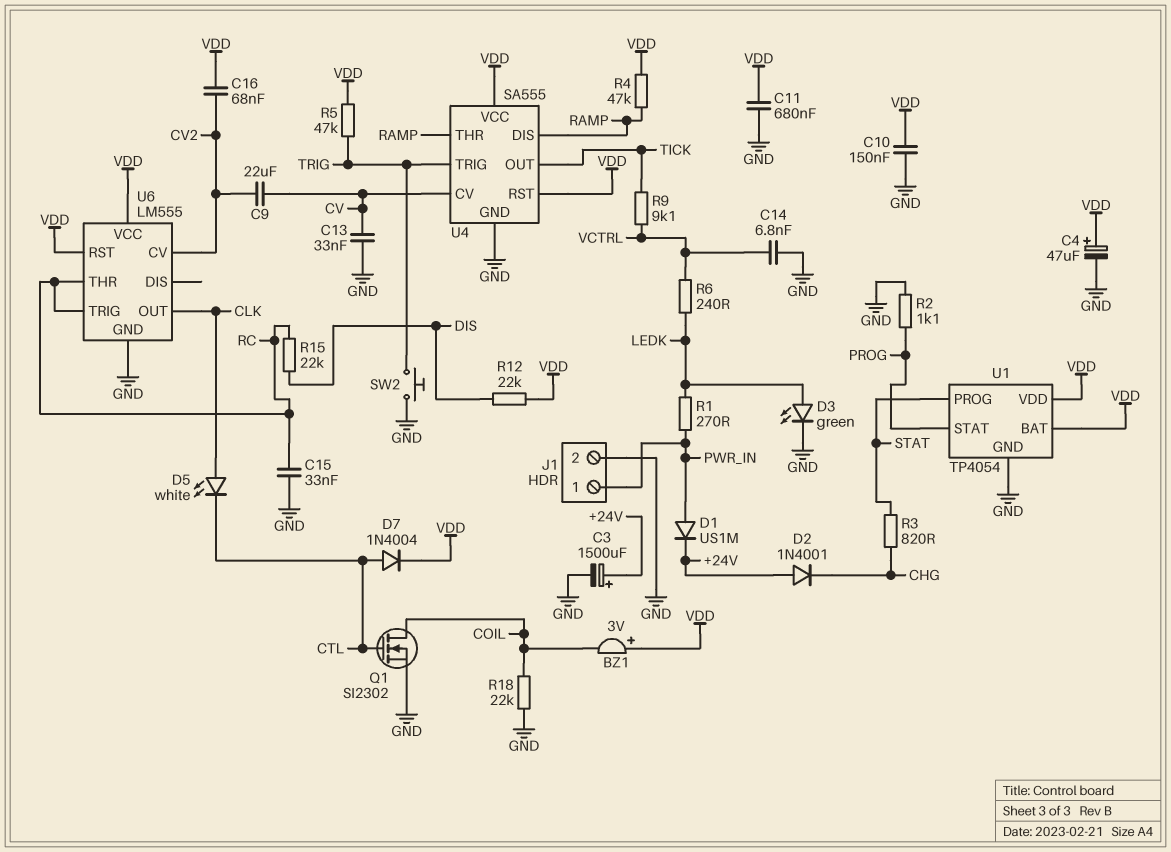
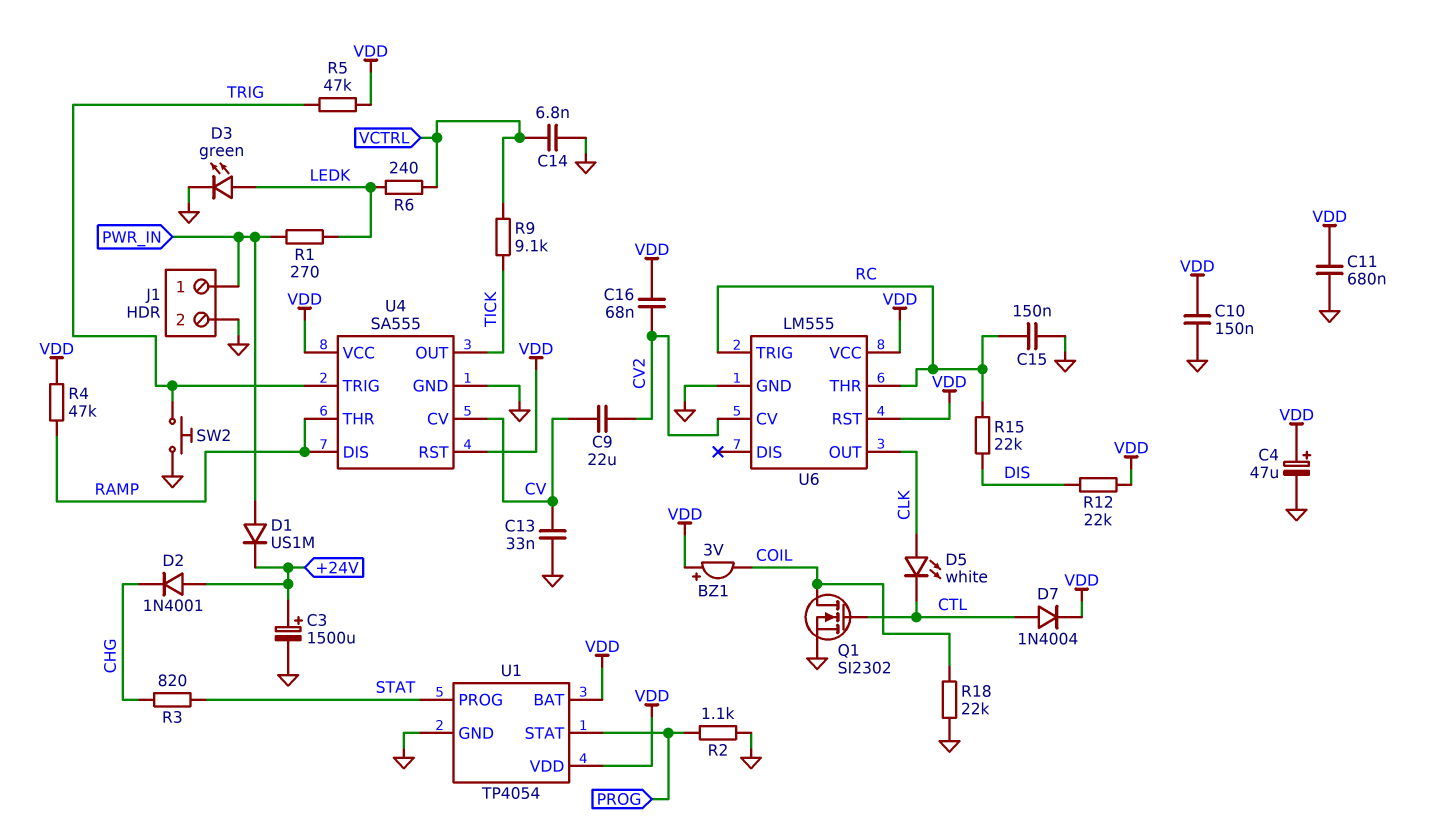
C15: 33nF (GND, RC) -> 150nF (GND, RC)

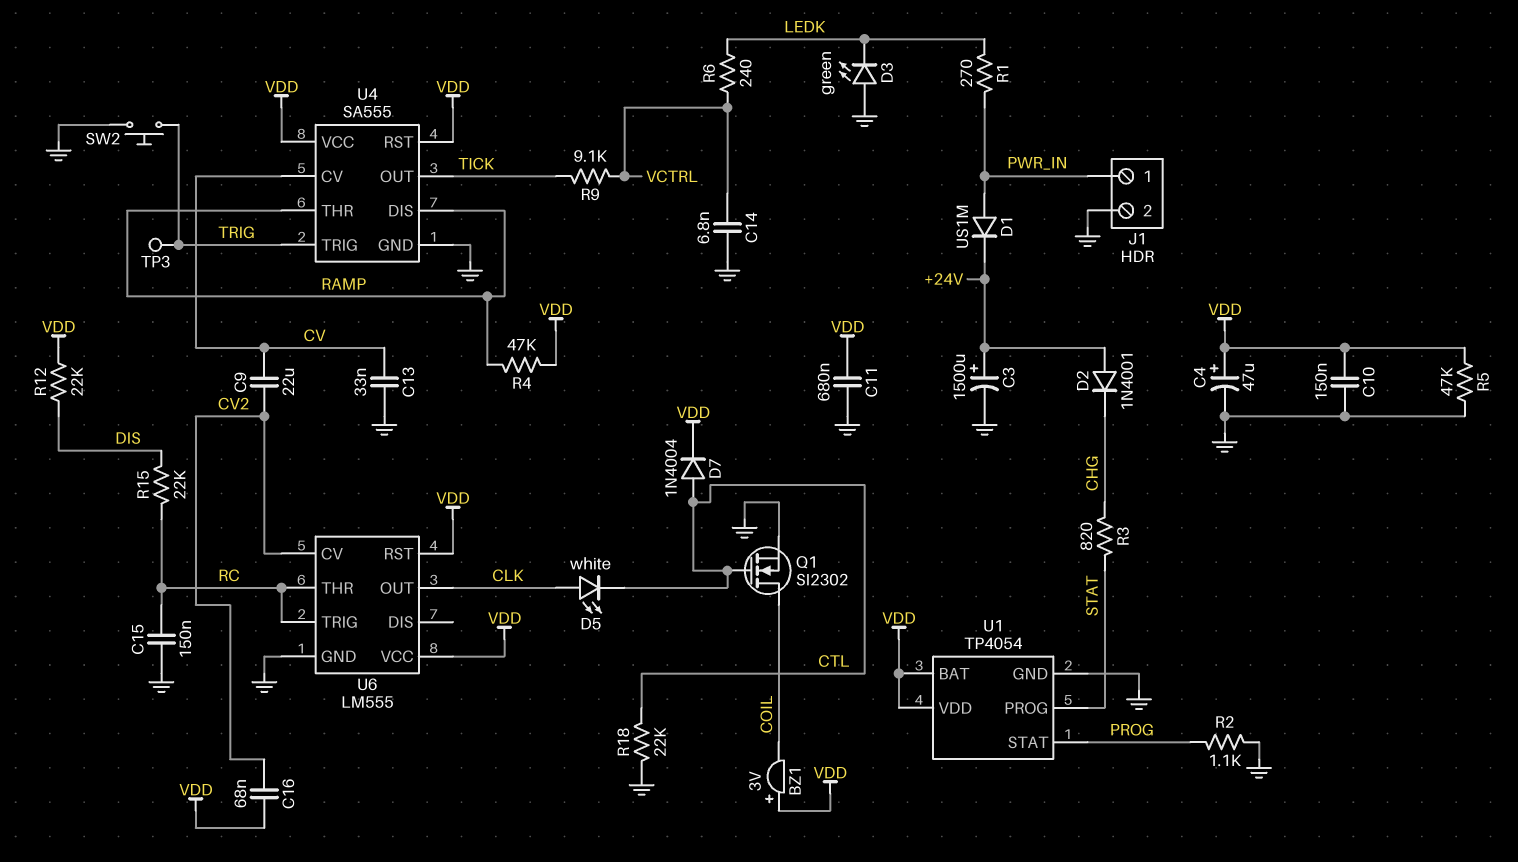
D3: LED green (A LEDK, K GND) -> LED green (A GND, K LEDK)
R5: 47k (TRIG, VDD) -> 47k (GND, VDD)
R18: 22k (COIL, GND) -> 22k (CTL, GND)
TP3: none -> test point (TRIG)

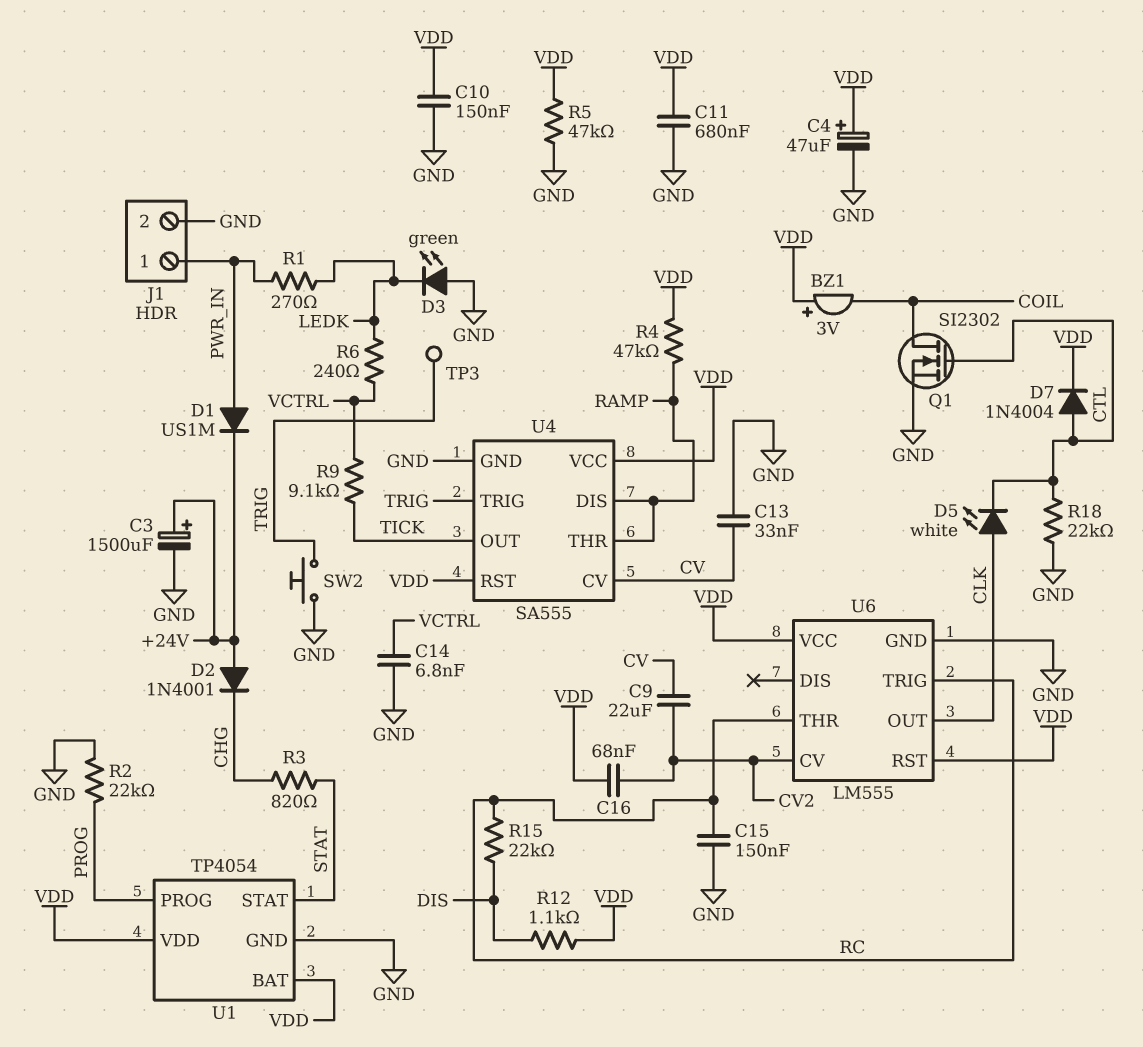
R2: 1.1k (GND, PROG) -> 22k (GND, PROG)
R12: 22k (DIS, VDD) -> 1.1k (DIS, VDD)
U1 pin PROG: STAT -> PROG
U1 pin STAT: PROG -> STAT

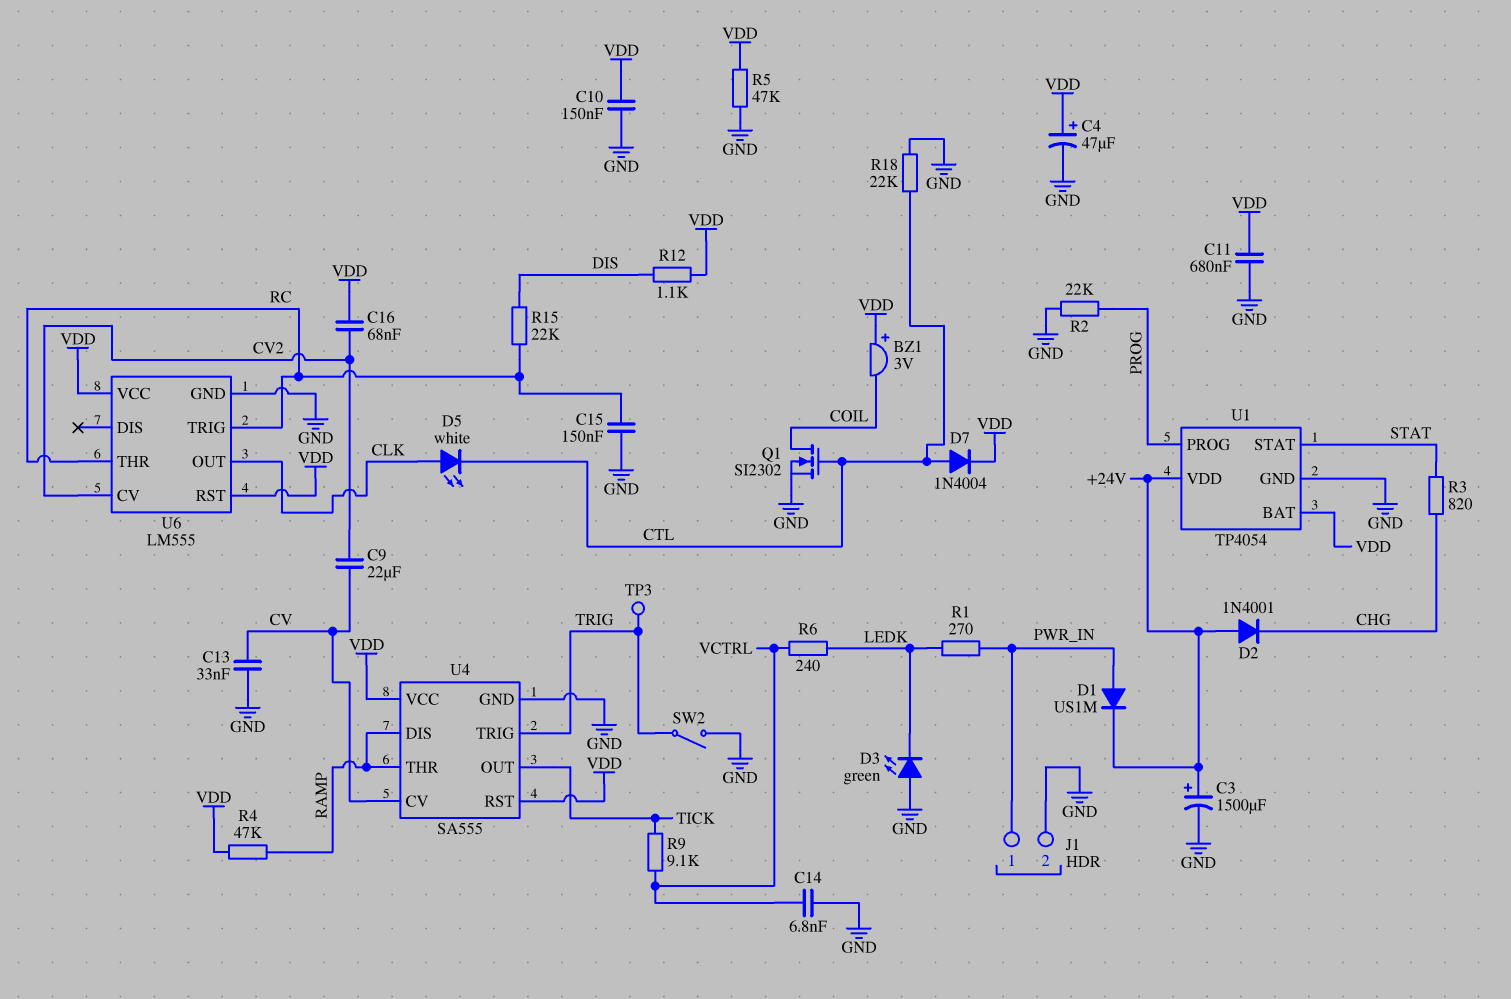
SW2: button (GND, TRIG) -> switch (GND, TRIG)
U1 pin VDD: VDD -> +24V

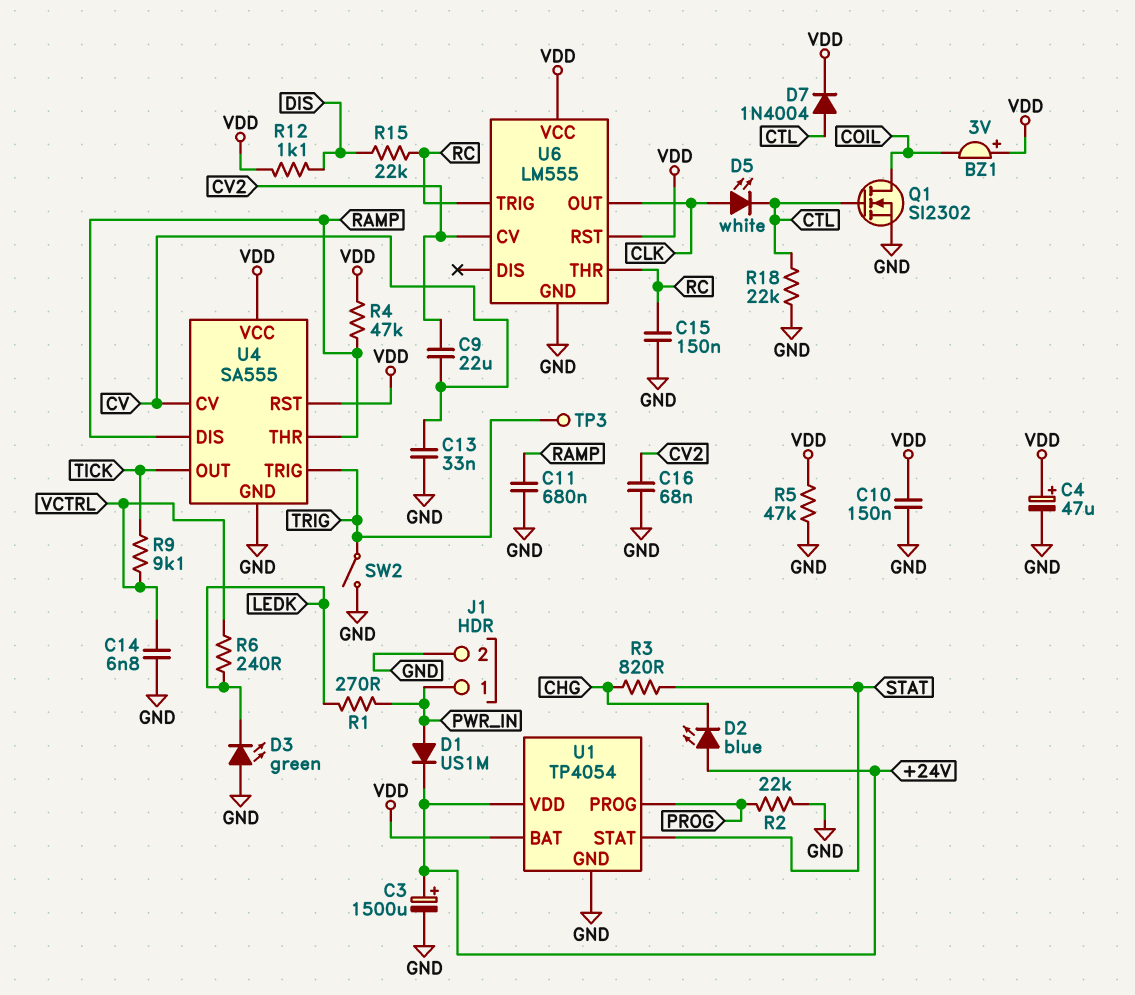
C11: 680nF (GND, VDD) -> 680nF (GND, RAMP)
C16: 68nF (CV2, VDD) -> 68nF (CV2, GND)
D2: diode 1N4001 (A +24V, K CHG) -> LED blue (A +24V, K CHG)

